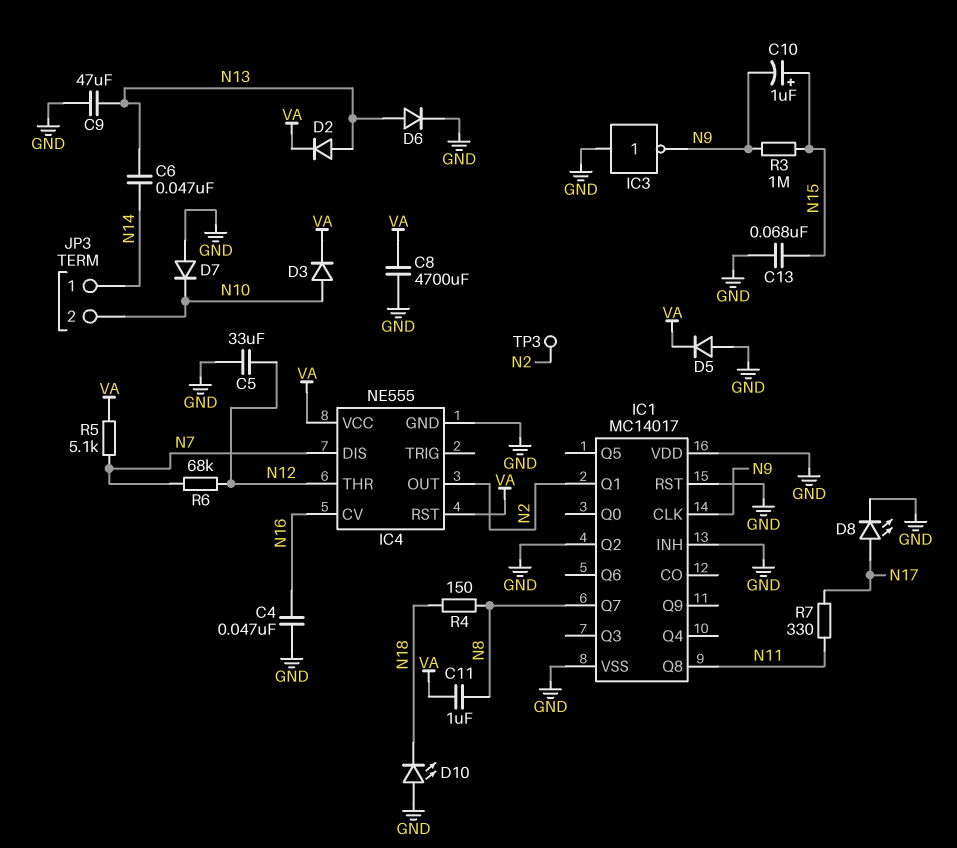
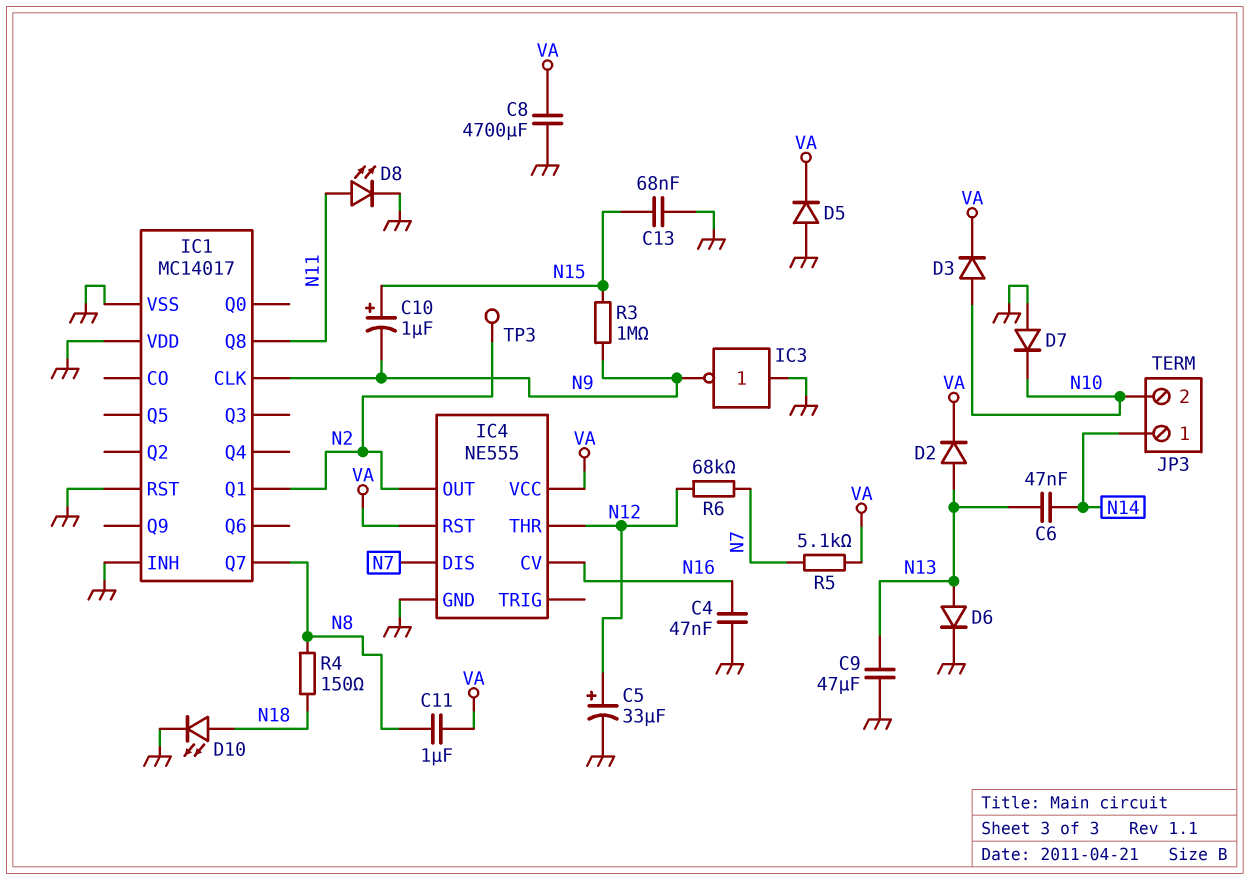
C5: 33uF (GND, N12) -> 33uF (plus N12, minus GND)
D8: LED (A N17, K GND) -> LED (A N11, K GND)
D10: LED (A GND, K N18) -> LED (A N18, K GND)
IC1 pin Q2: GND -> none
R7: 330 (N11, N17) -> none

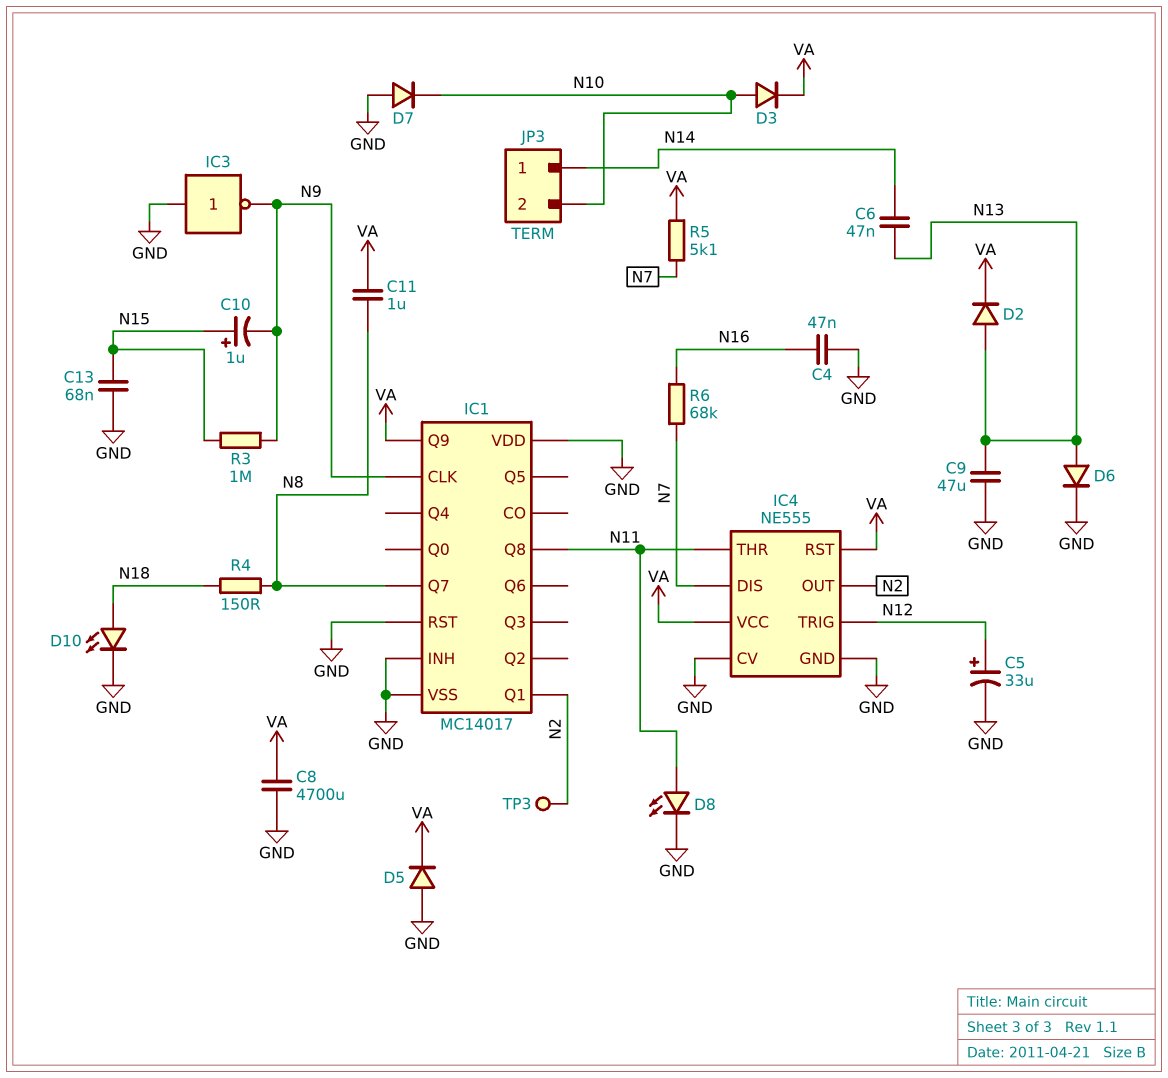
IC1 pin Q9: none -> VA
IC4 pin CV: N16 -> GND
IC4 pin THR: N12 -> N11
IC4 pin TRIG: none -> N12
R6: 68k (N7, N12) -> 68k (N7, N16)

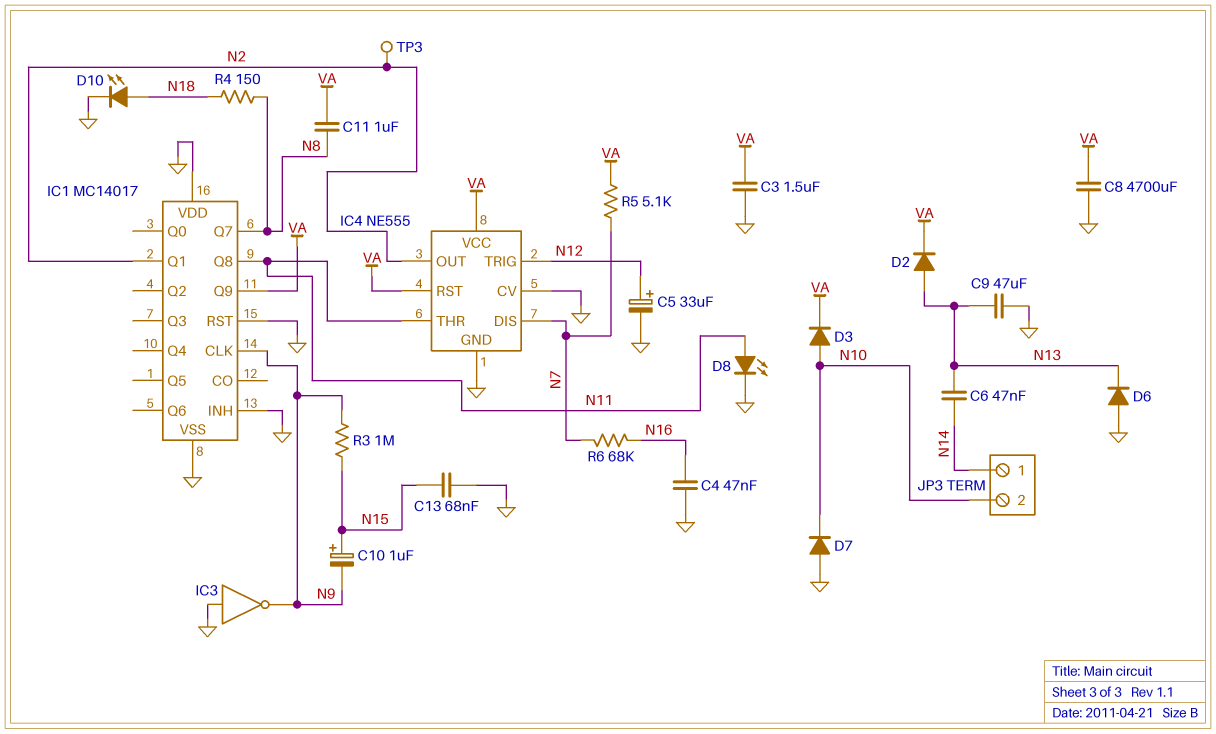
C3: none -> 1.5uF (GND, VA)
D5: diode (A GND, K VA) -> none
D6: diode (A N13, K GND) -> diode (A GND, K N13)

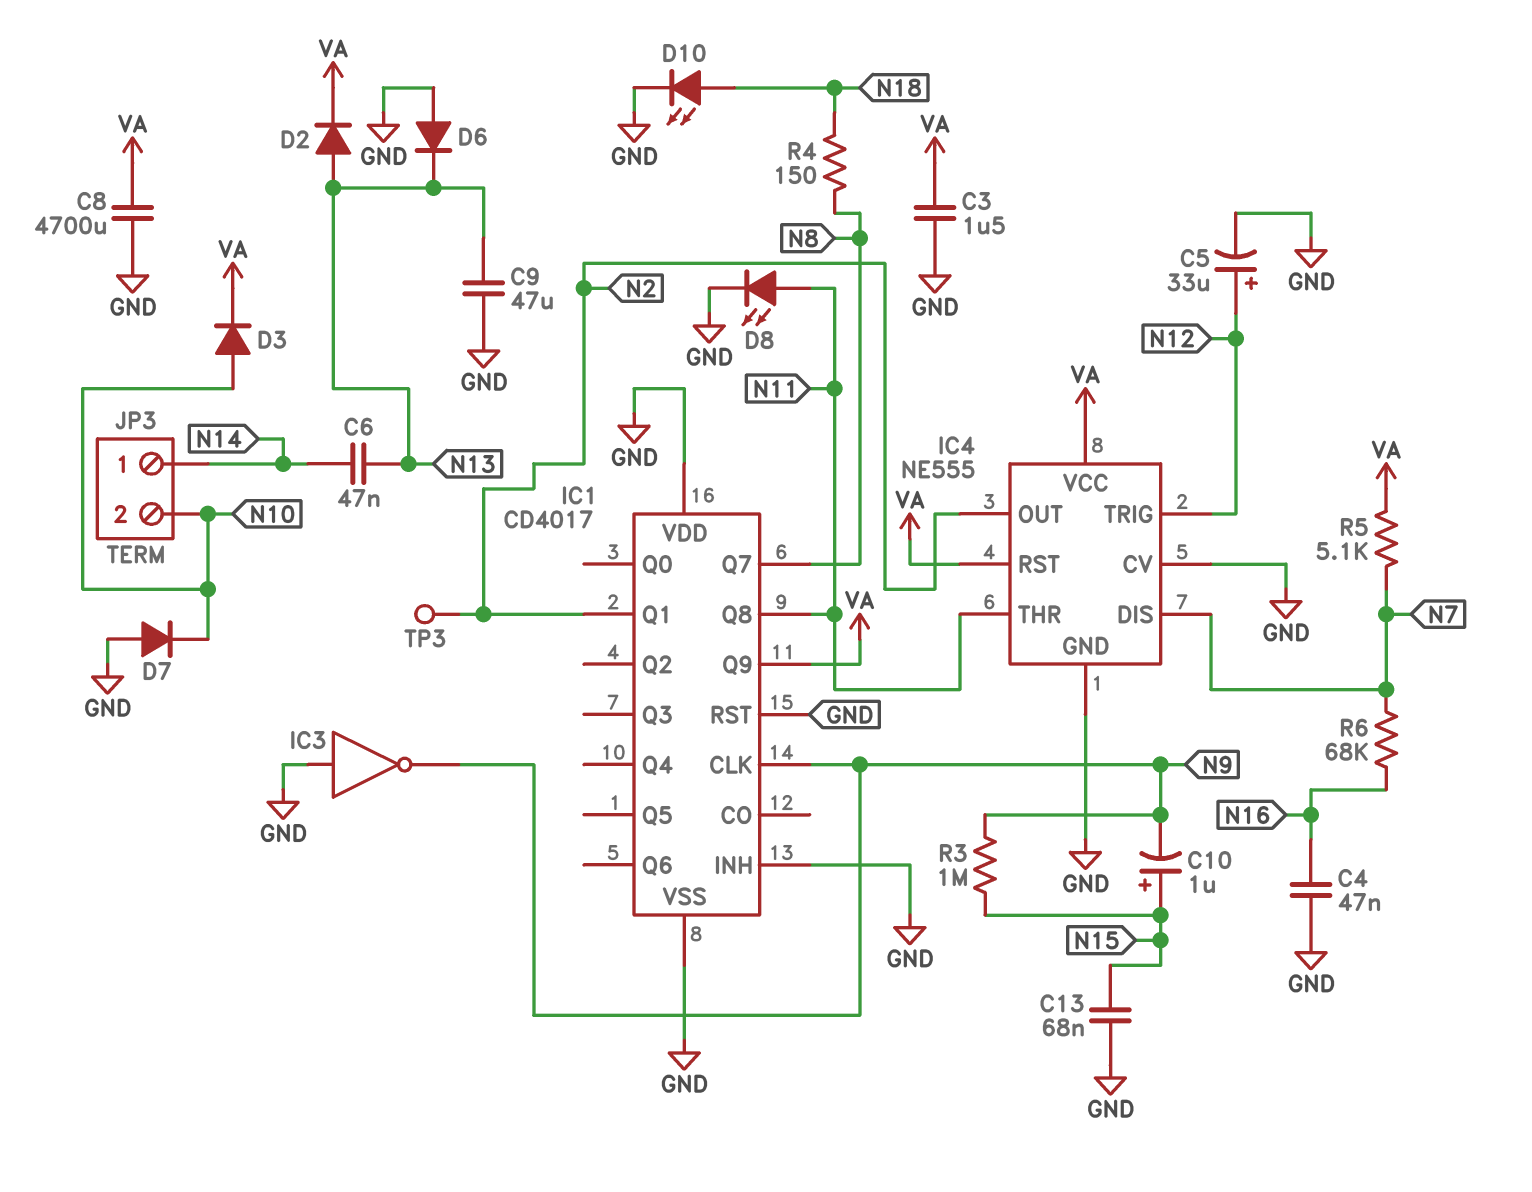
C11: 1uF (N8, VA) -> none
IC1: MC14017 -> CD4017

